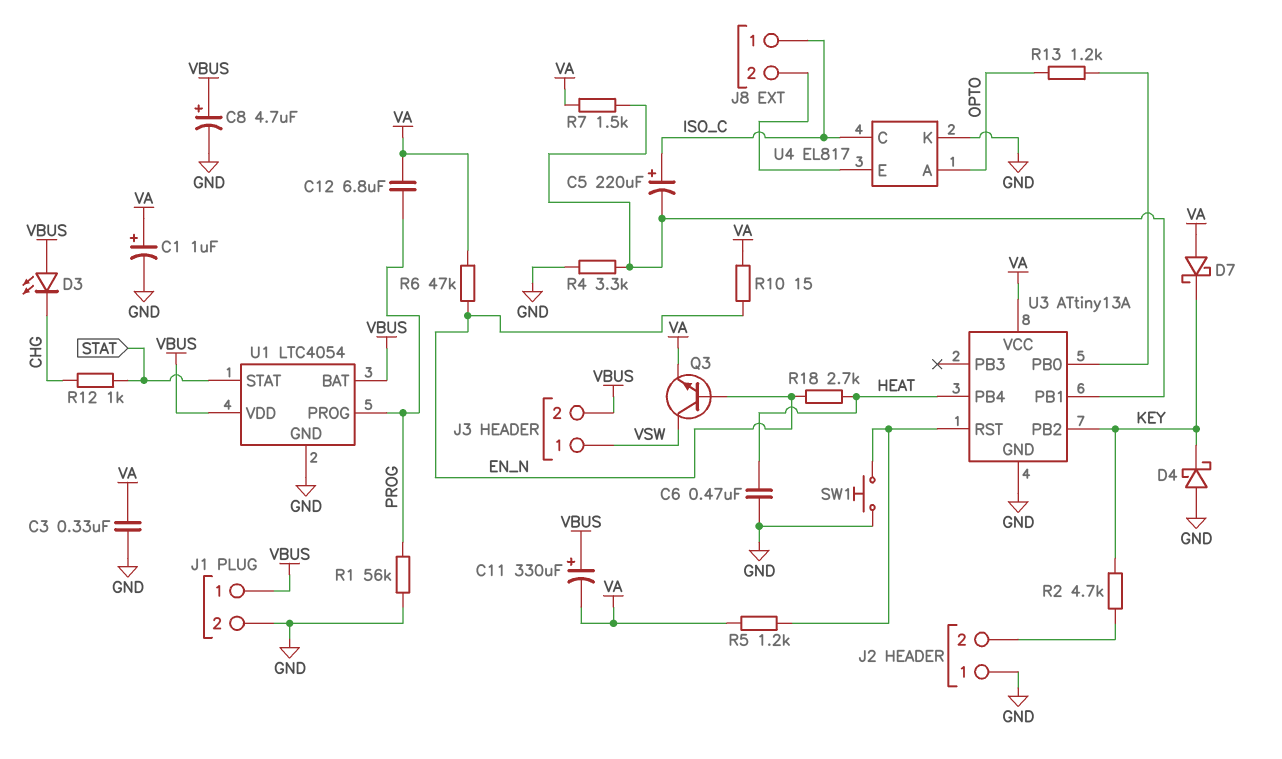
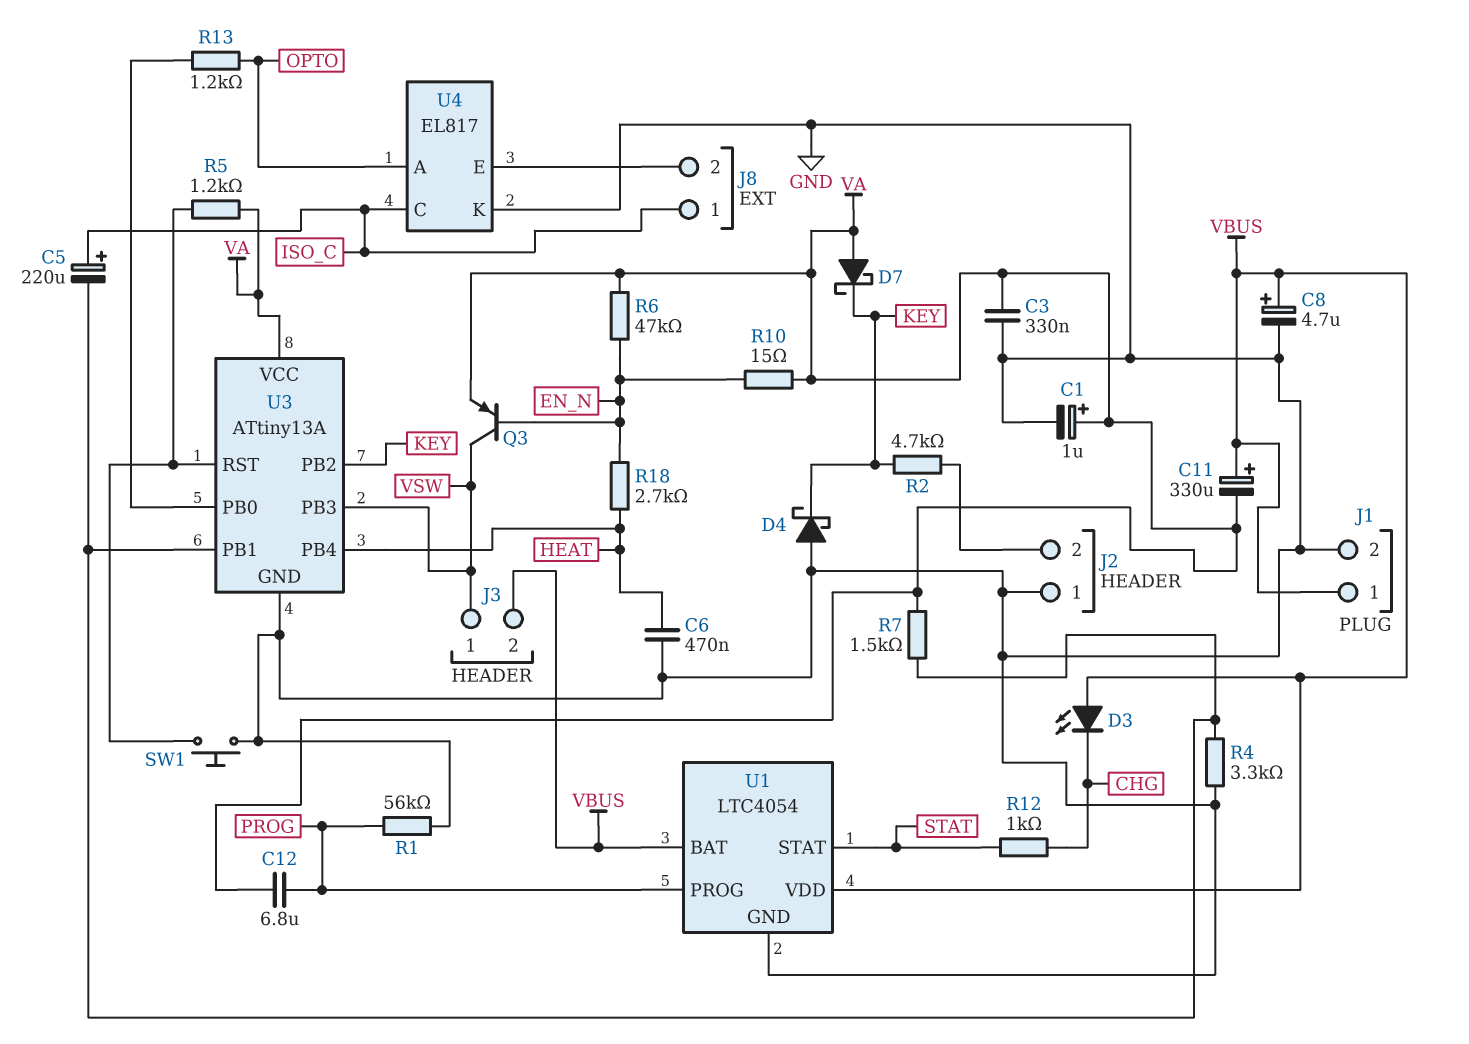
Q3: NPN (B EN_N, C VSW, E VA) -> PNP (B EN_N, C VSW, E VA)
U3 pin PB3: none -> VSW

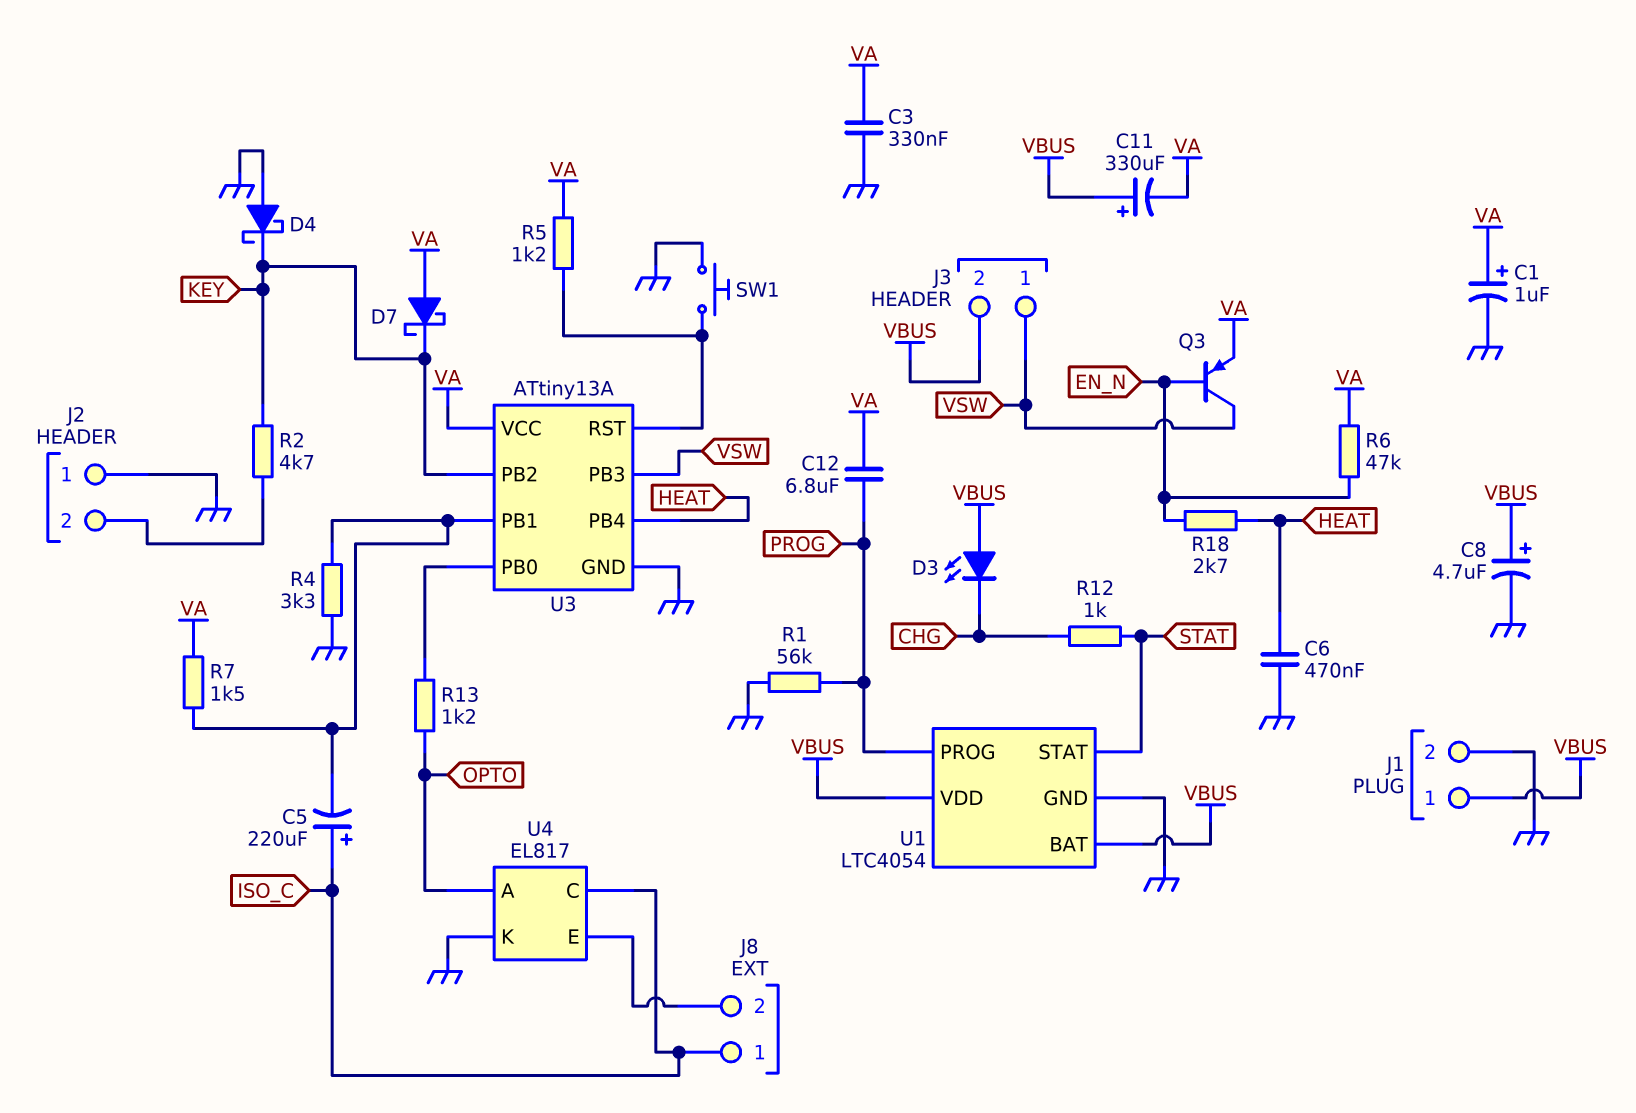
R10: 15 (EN_N, VA) -> none

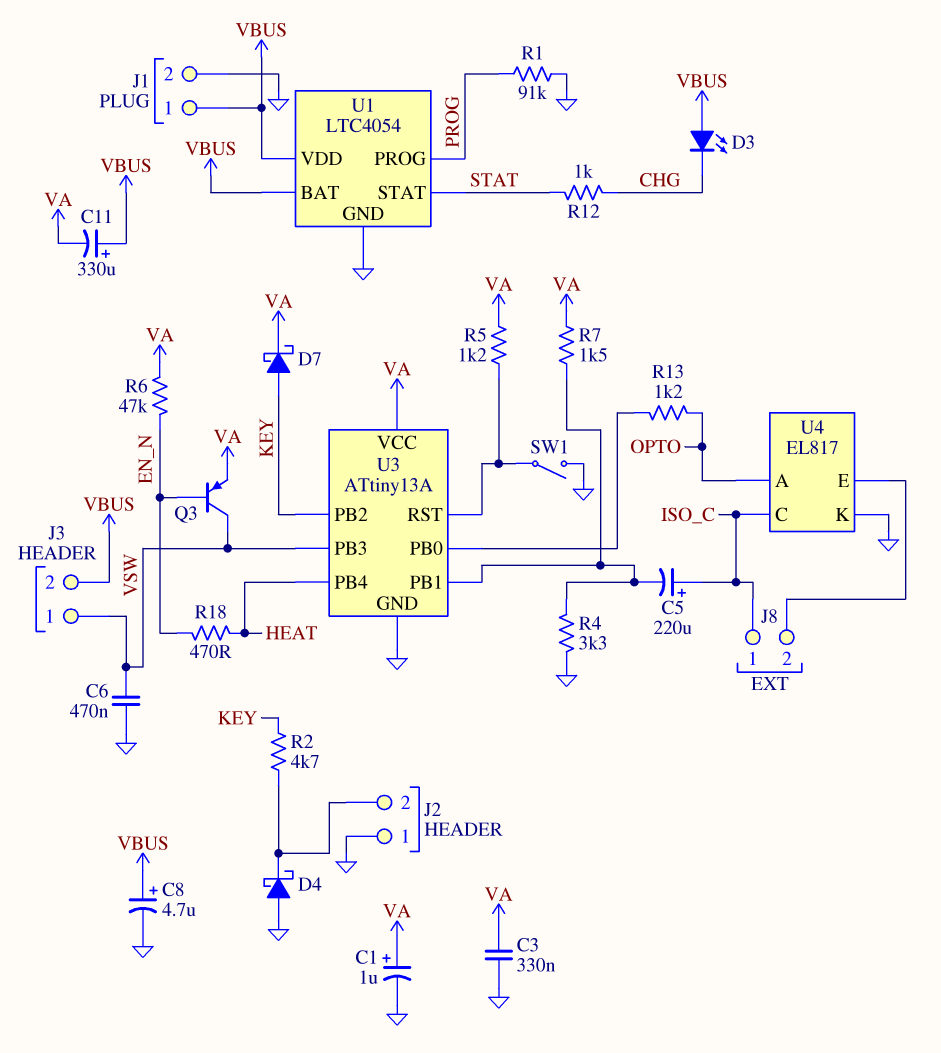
C6: 470nF (GND, HEAT) -> 470nF (GND, VSW)
C12: 6.8uF (PROG, VA) -> none
D4: schottky (A GND, K KEY) -> schottky (A GND, K J2/2)
D7: schottky (A VA, K KEY) -> schottky (A KEY, K VA)
R1: 56k (GND, PROG) -> 91k (GND, PROG)
R18: 2.7k (EN_N, HEAT) -> 470 (EN_N, HEAT)
SW1: button (GND, U3/RST) -> switch (GND, U3/RST)

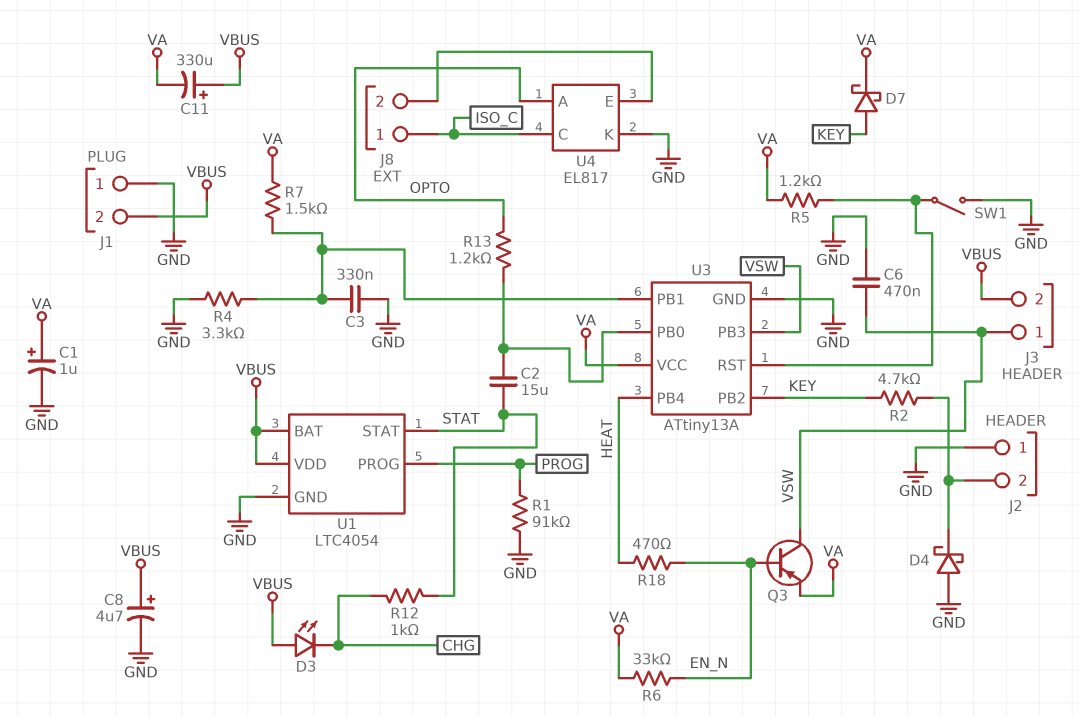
C2: none -> 15uF (STAT, U3/PB0)
C3: 330nF (GND, VA) -> 330nF (GND, U3/PB1)
C5: 220uF (plus ISO_C, minus U3/PB1) -> none
J1 pin 1: VBUS -> GND
J1 pin 2: GND -> VBUS
R6: 47k (EN_N, VA) -> 33k (EN_N, VA)

